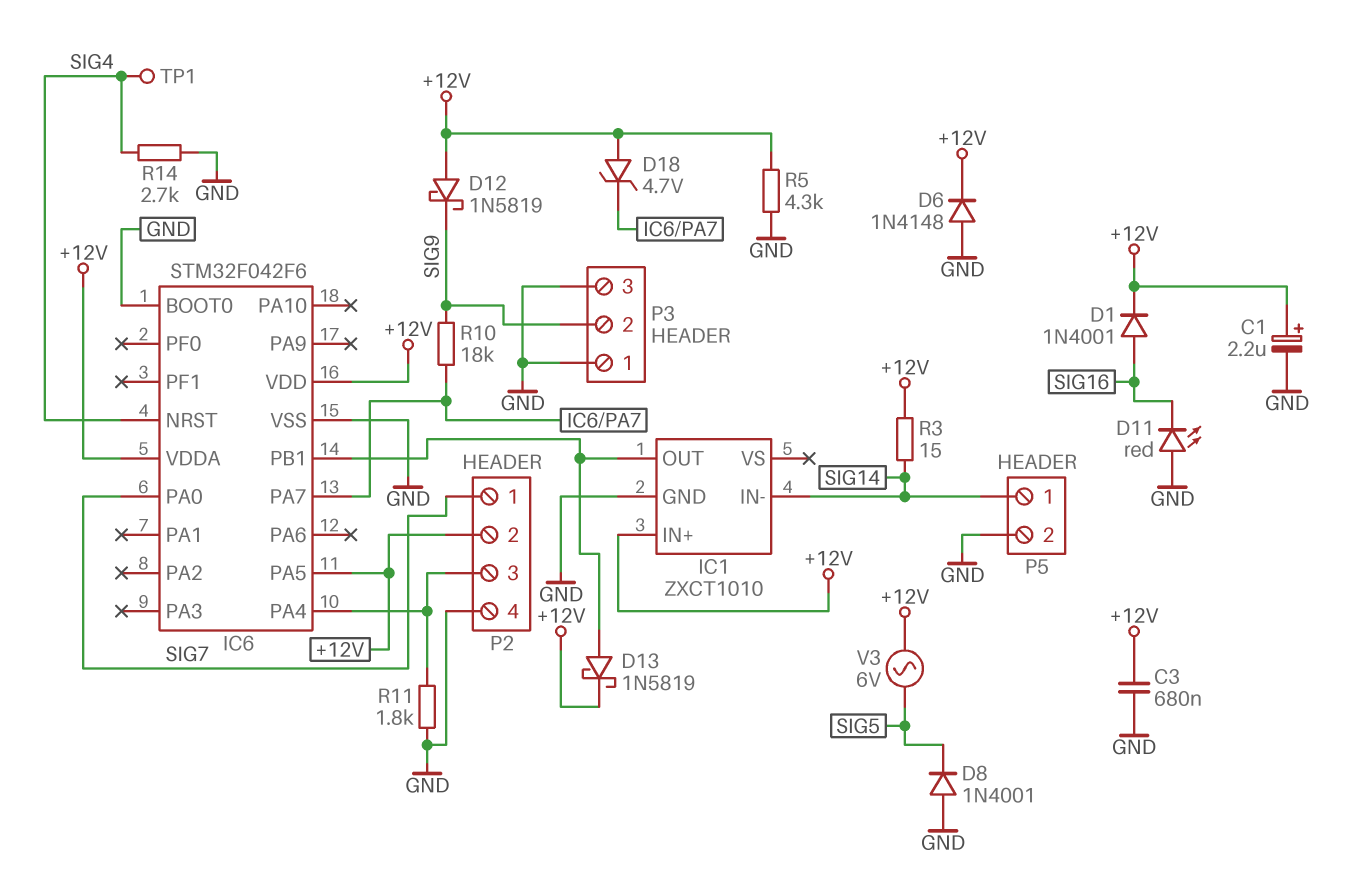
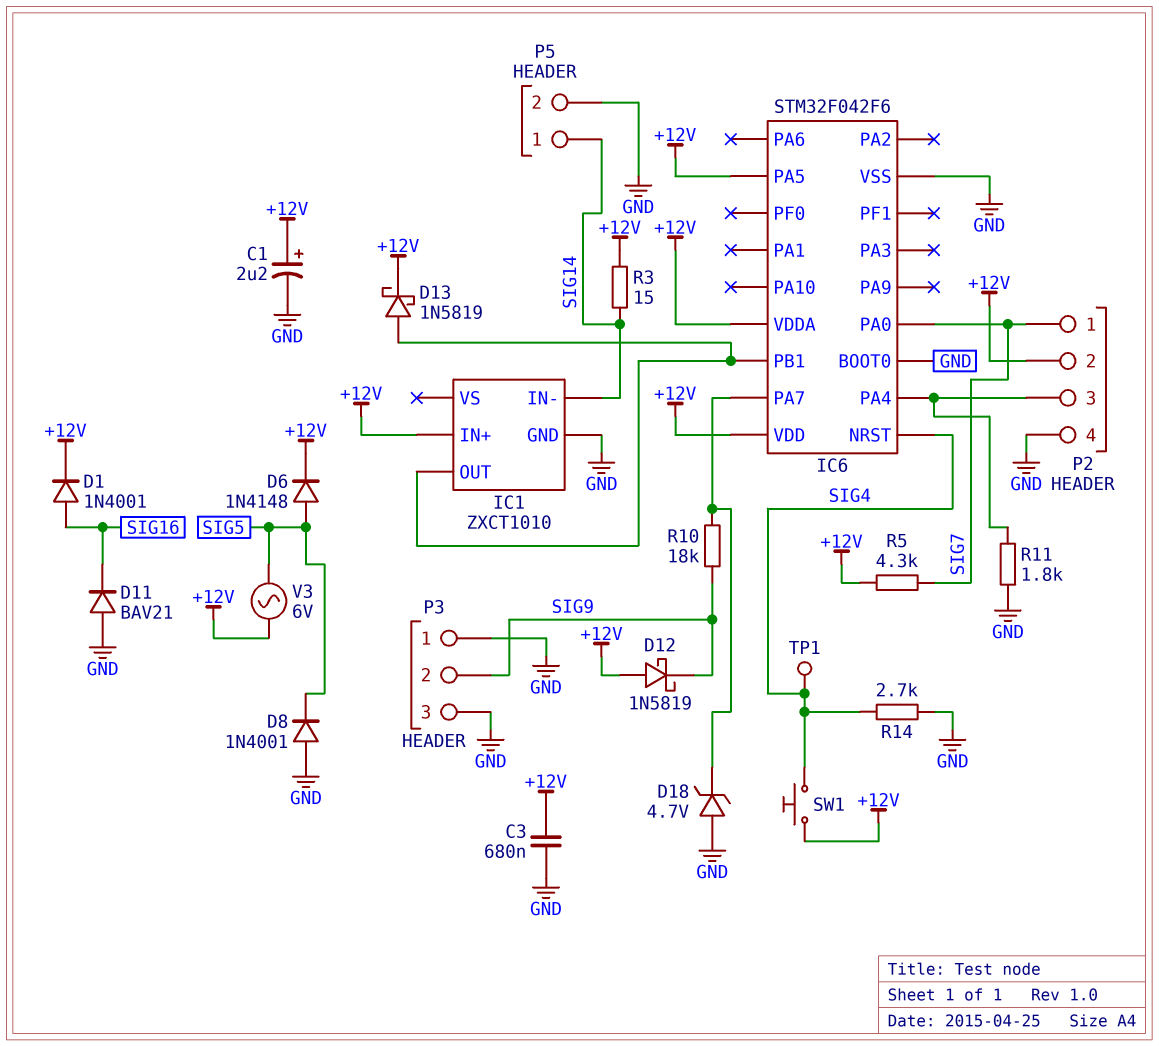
D6: diode 1N4148 (A GND, K +12V) -> diode 1N4148 (A SIG5, K +12V)
D11: LED red (A GND, K SIG16) -> diode BAV21 (A GND, K SIG16)
D18: zener 4.7V (A +12V, K IC6/PA7) -> zener 4.7V (A GND, K IC6/PA7)
R5: 4.3k (+12V, GND) -> 4.3k (+12V, SIG7)
SW1: none -> button (+12V, SIG4)

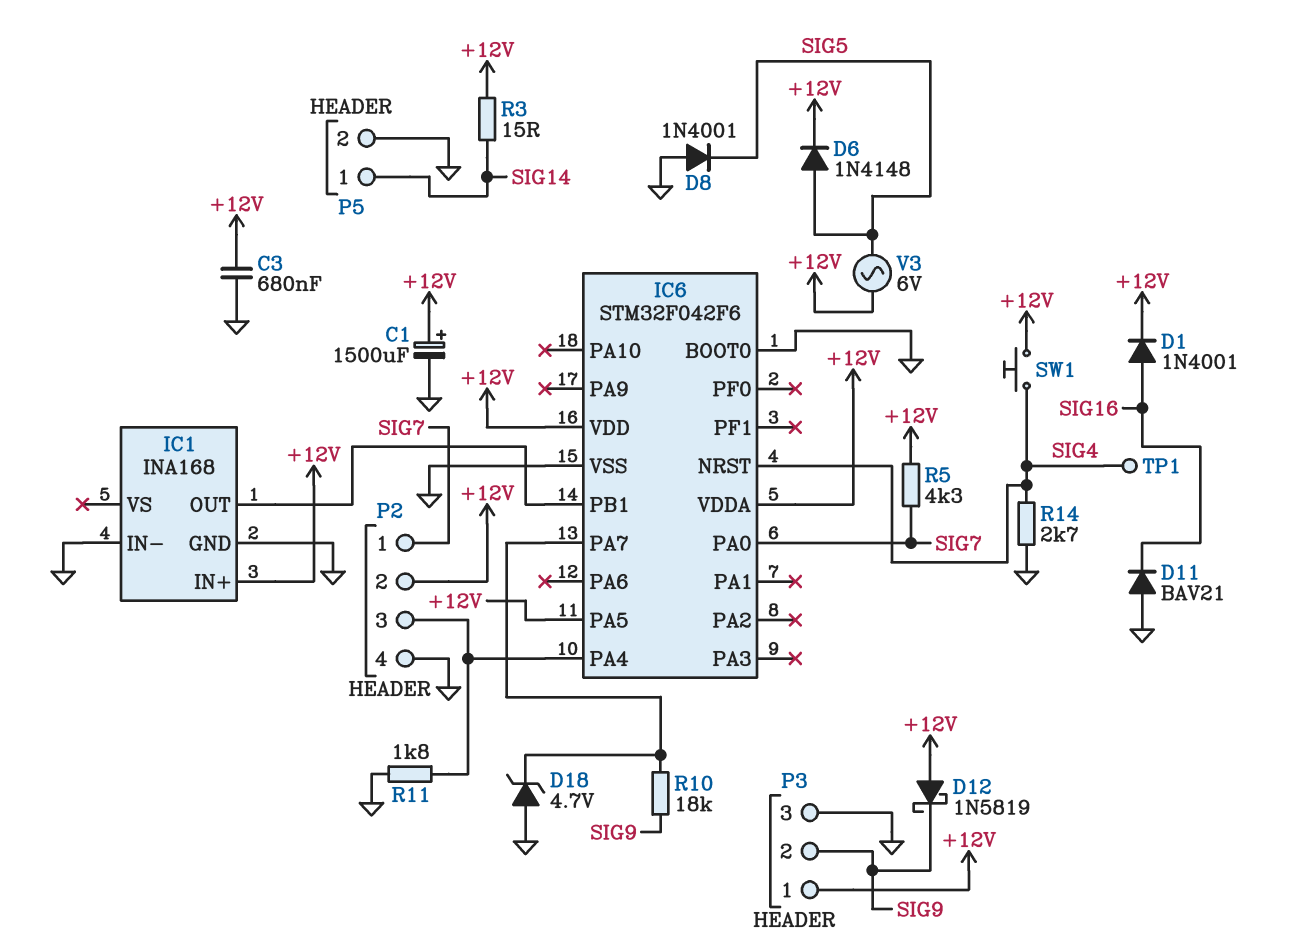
C1: 2.2uF (plus +12V, minus GND) -> 1500uF (plus +12V, minus GND)
D13: schottky 1N5819 (A IC1/OUT, K +12V) -> none
IC1: ZXCT1010 -> INA168
IC1 pin IN-: SIG14 -> GND
P3 pin 1: GND -> +12V

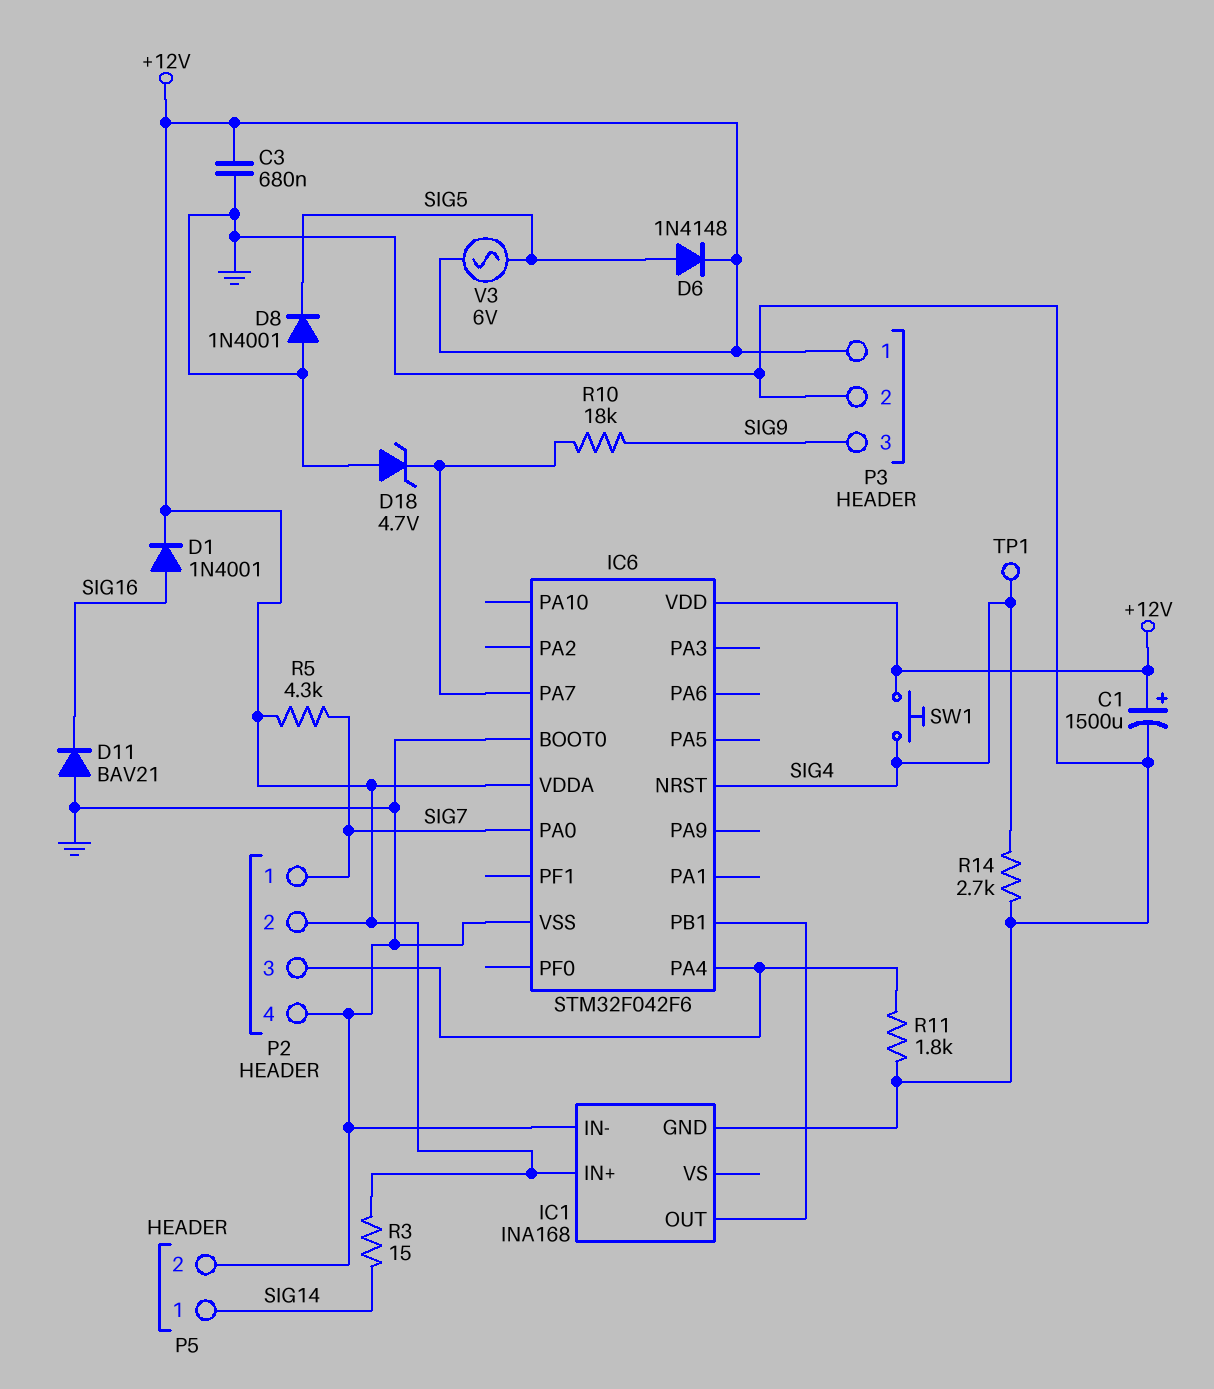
D12: schottky 1N5819 (A +12V, K SIG9) -> none
IC6 pin PA5: +12V -> none
P3 pin 2: SIG9 -> GND
P3 pin 3: GND -> SIG9

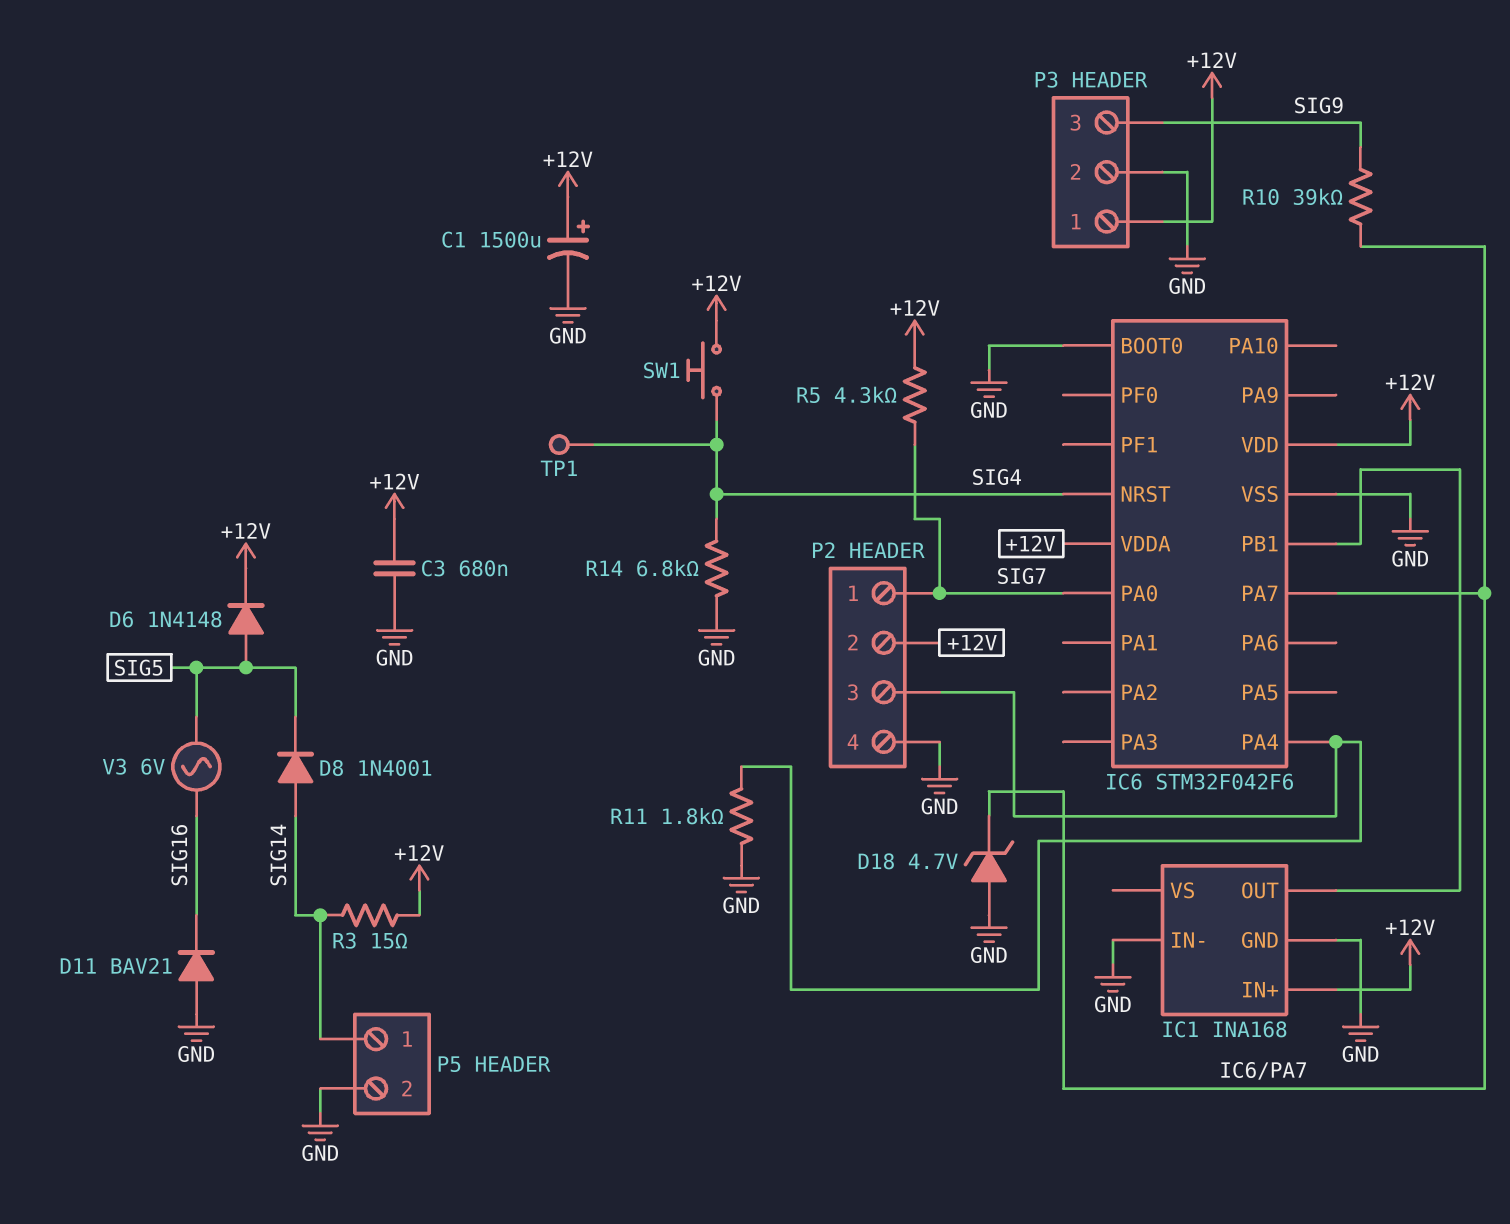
D1: diode 1N4001 (A SIG16, K +12V) -> none
D8: diode 1N4001 (A GND, K SIG5) -> diode 1N4001 (A SIG14, K SIG5)
R10: 18k (IC6/PA7, SIG9) -> 39k (IC6/PA7, SIG9)
R14: 2.7k (GND, SIG4) -> 6.8k (GND, SIG4)
V3: AC 6V (+12V, SIG5) -> AC 6V (SIG5, SIG16)

